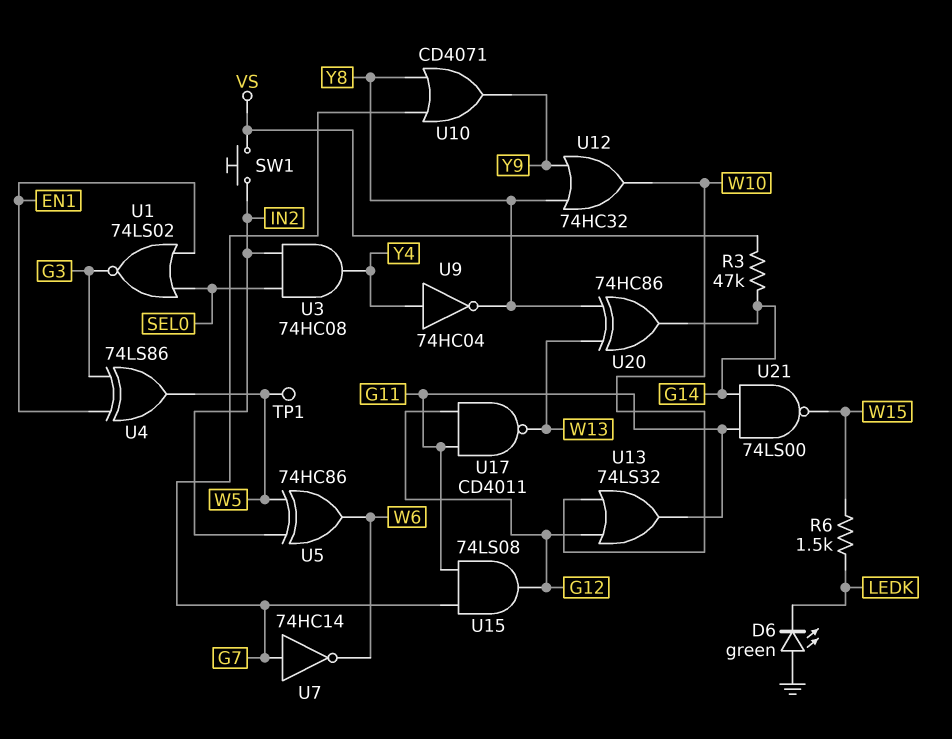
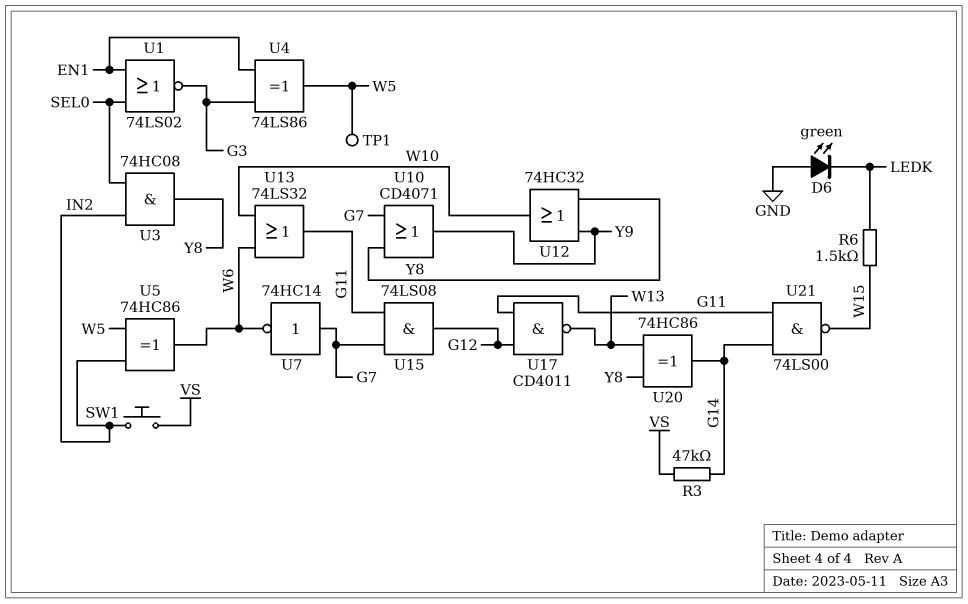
U3: AND 74HC08 (in IN2, in SEL0, out Y4) -> AND 74HC08 (in IN2, in SEL0, out Y8)
U9: NOT 74HC04 (in Y4, out Y8) -> none
U13: OR 74LS32 (in G12, in W10, out G11) -> OR 74LS32 (in W6, in W10, out G11)

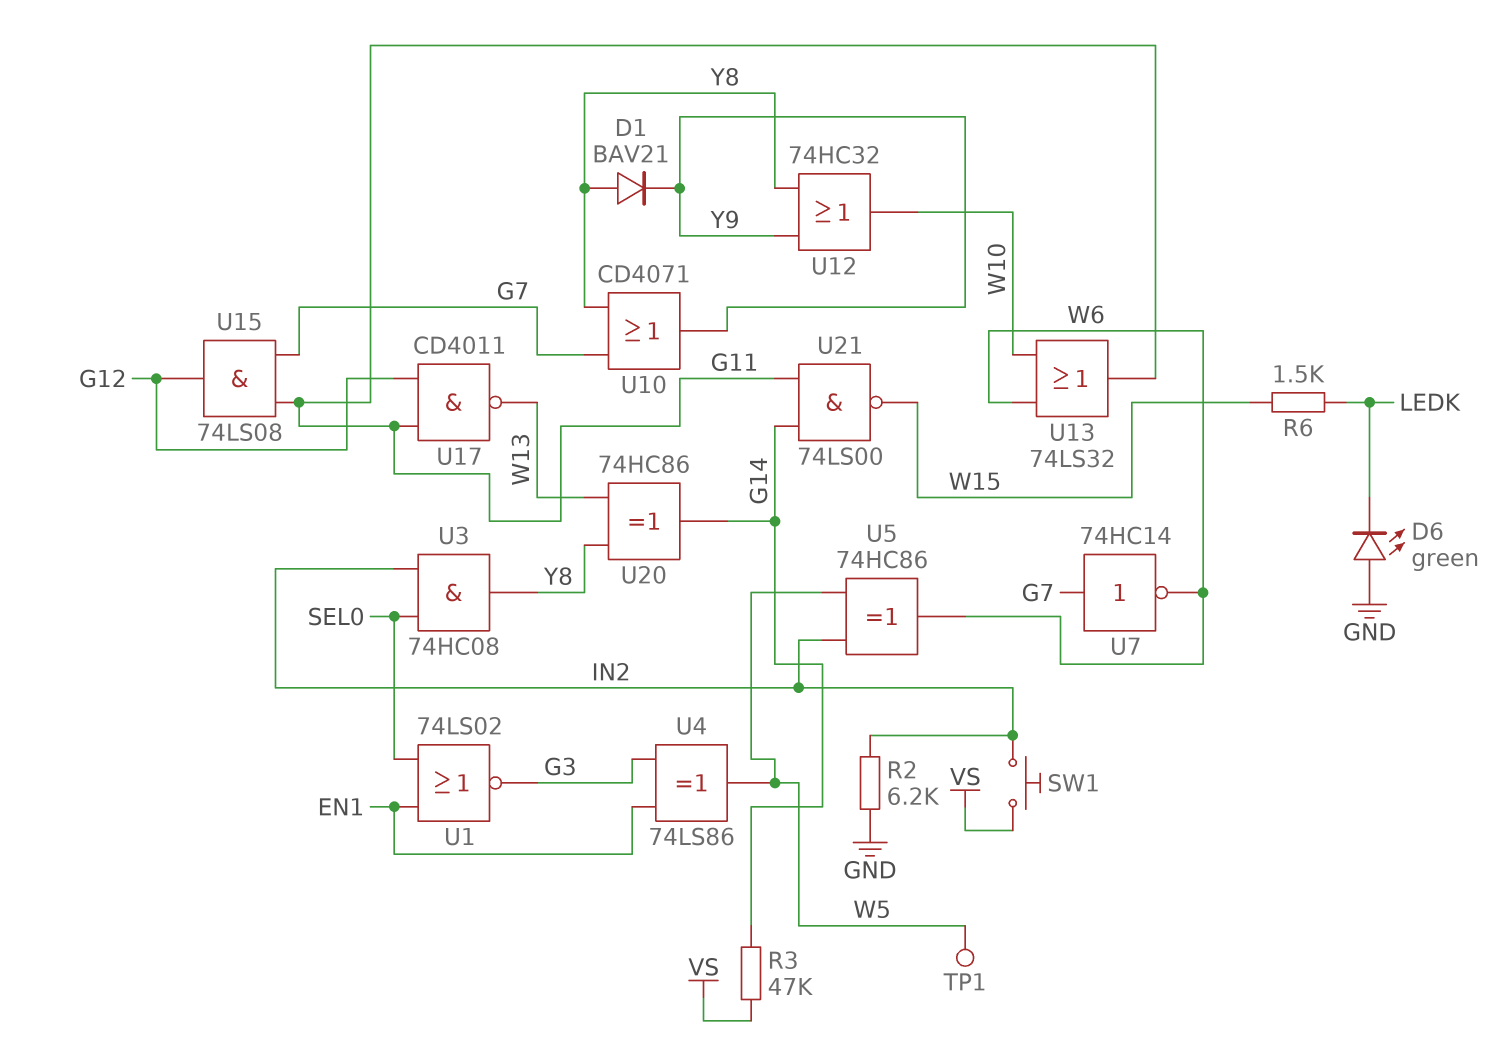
D1: none -> diode BAV21 (A Y8, K Y9)
R2: none -> 6.2k (GND, IN2)

